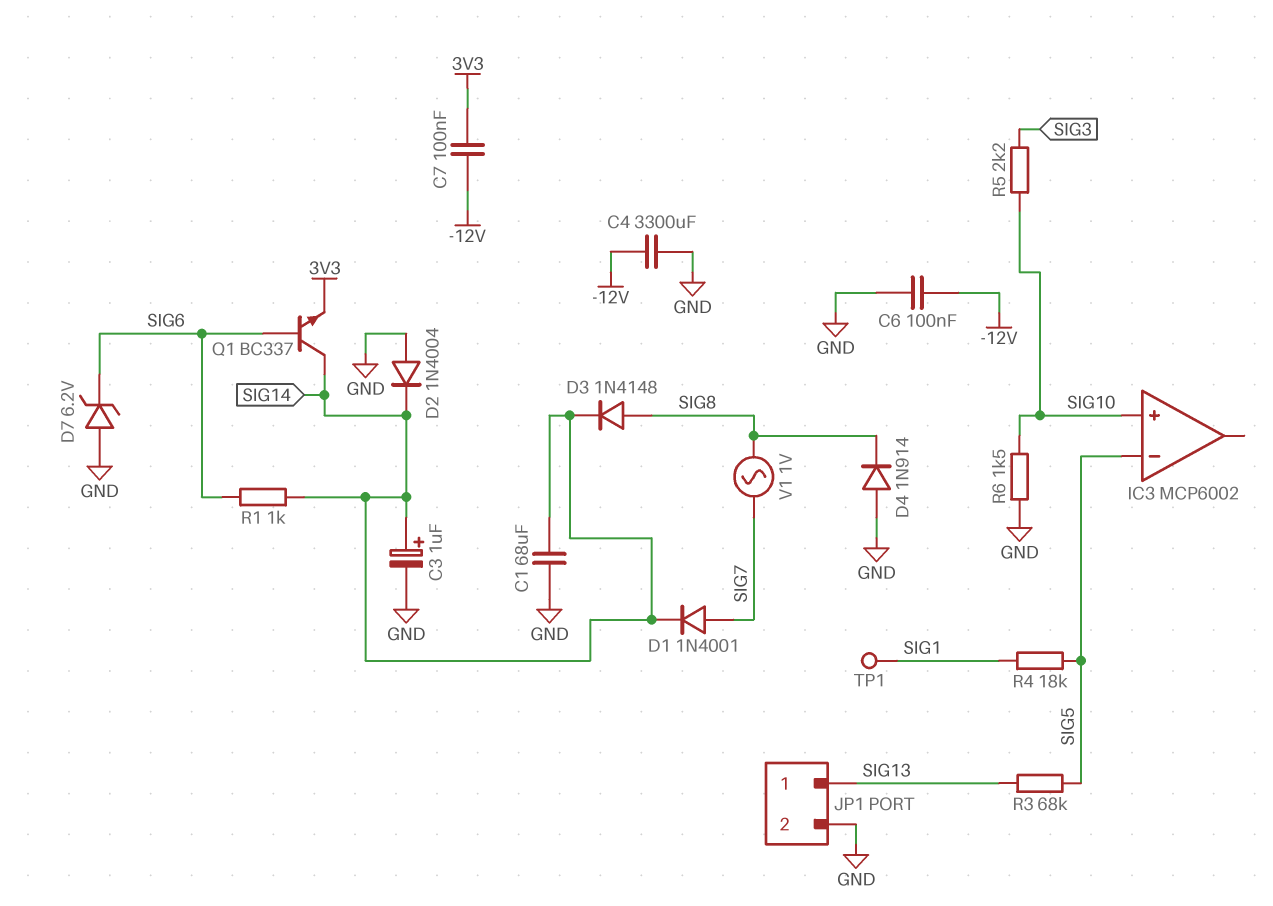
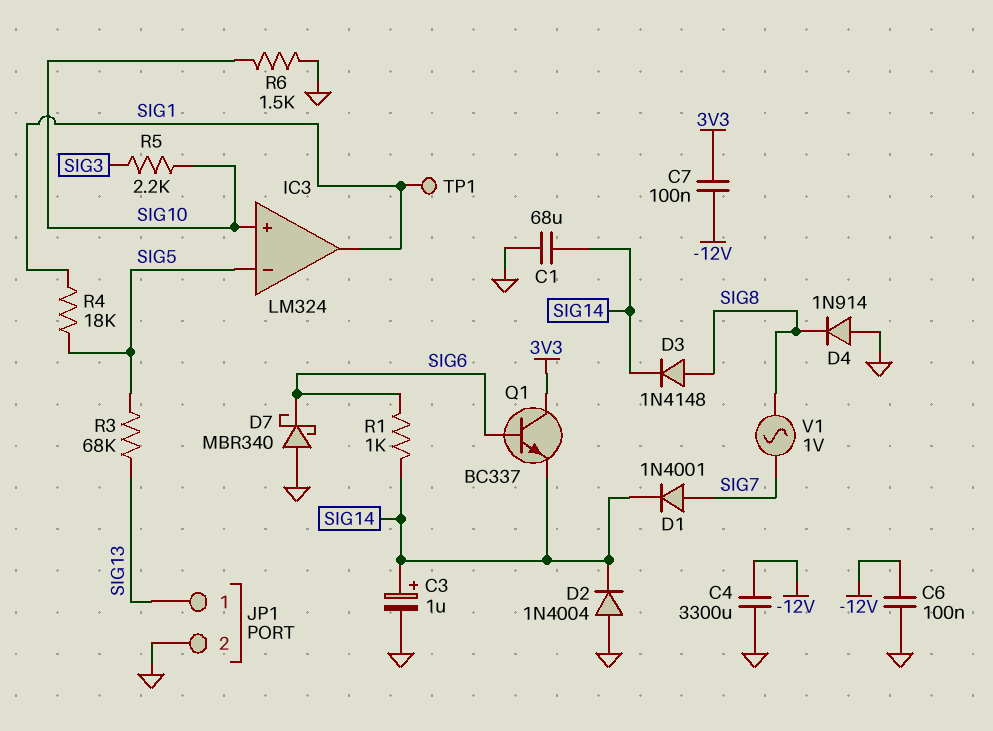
D7: zener 6.2V (A GND, K SIG6) -> schottky MBR340 (A GND, K SIG6)
IC3: MCP6002 -> LM324
IC3 pin out: none -> SIG1
Q1: NPN BC337 (B SIG6, C SIG14, E 3V3) -> NPN BC337 (B SIG6, C 3V3, E SIG14)

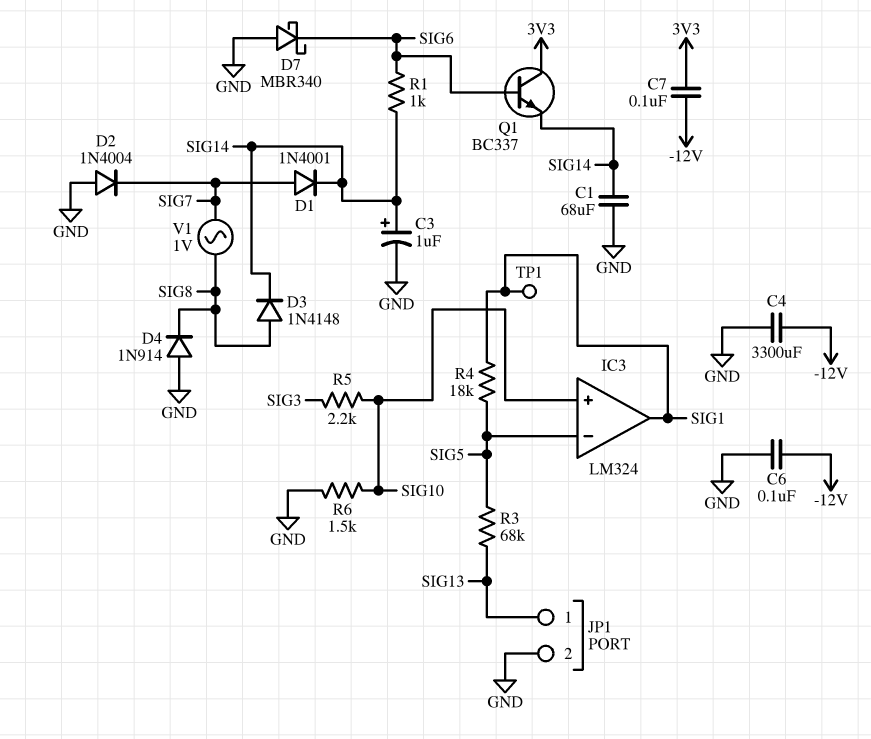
D2: diode 1N4004 (A GND, K SIG14) -> diode 1N4004 (A GND, K SIG7)

